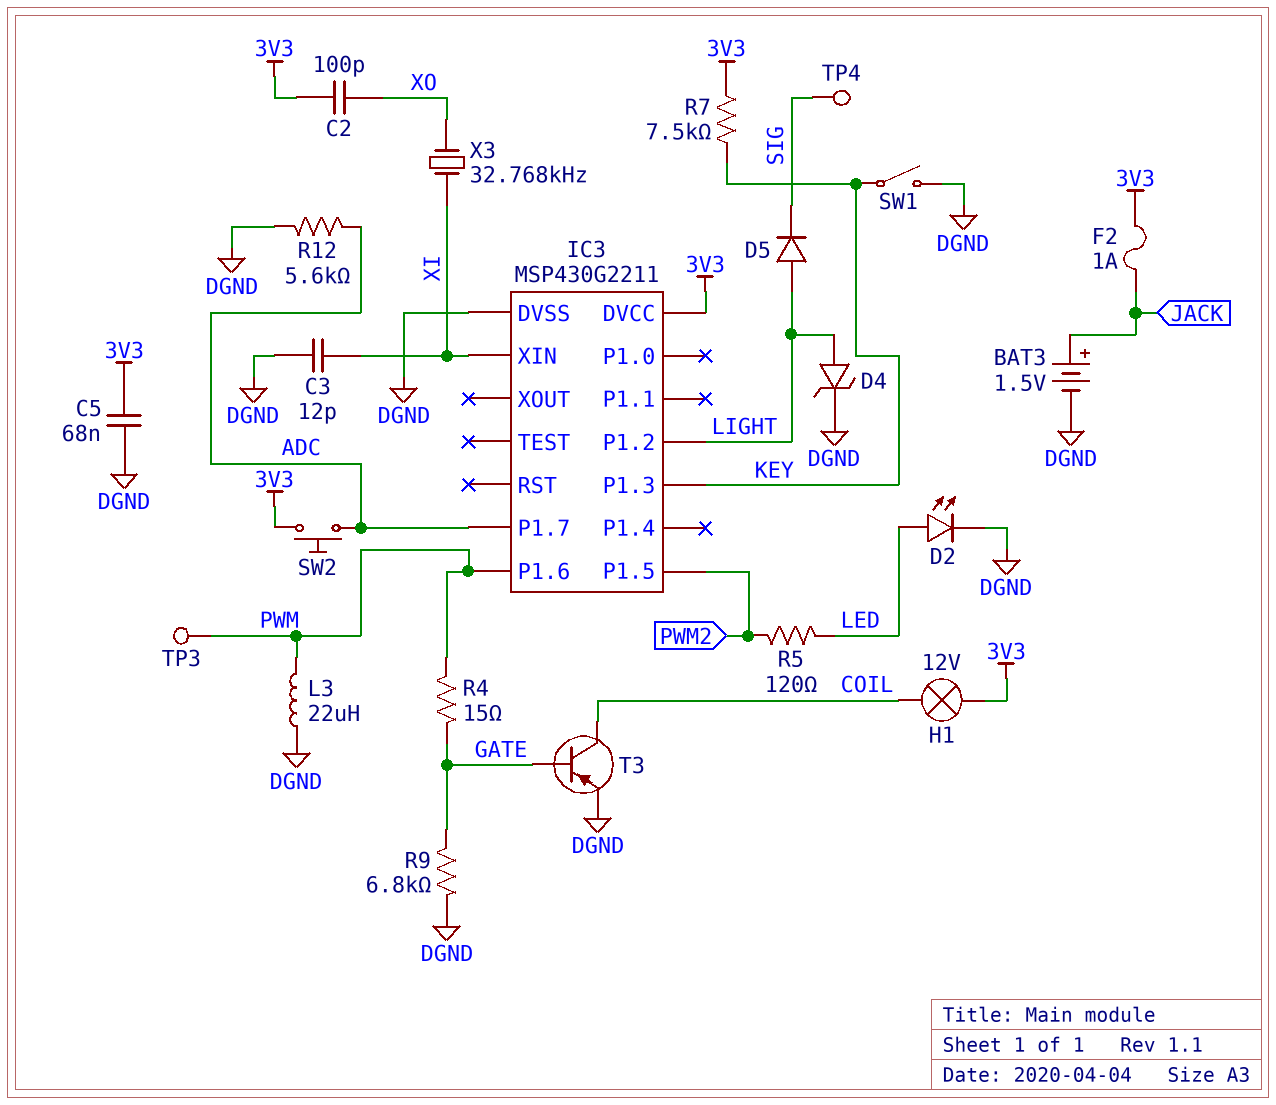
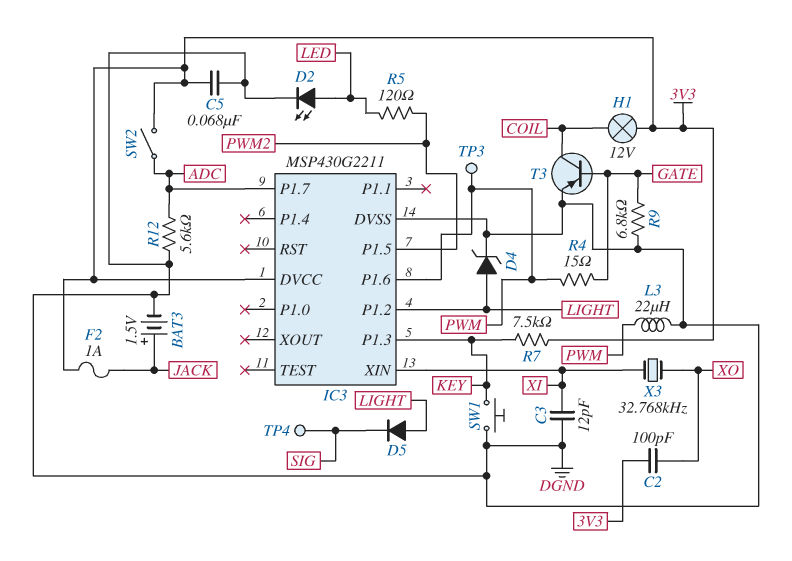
SW1: switch (DGND, KEY) -> button (DGND, KEY)
SW2: button (3V3, ADC) -> switch (3V3, ADC)

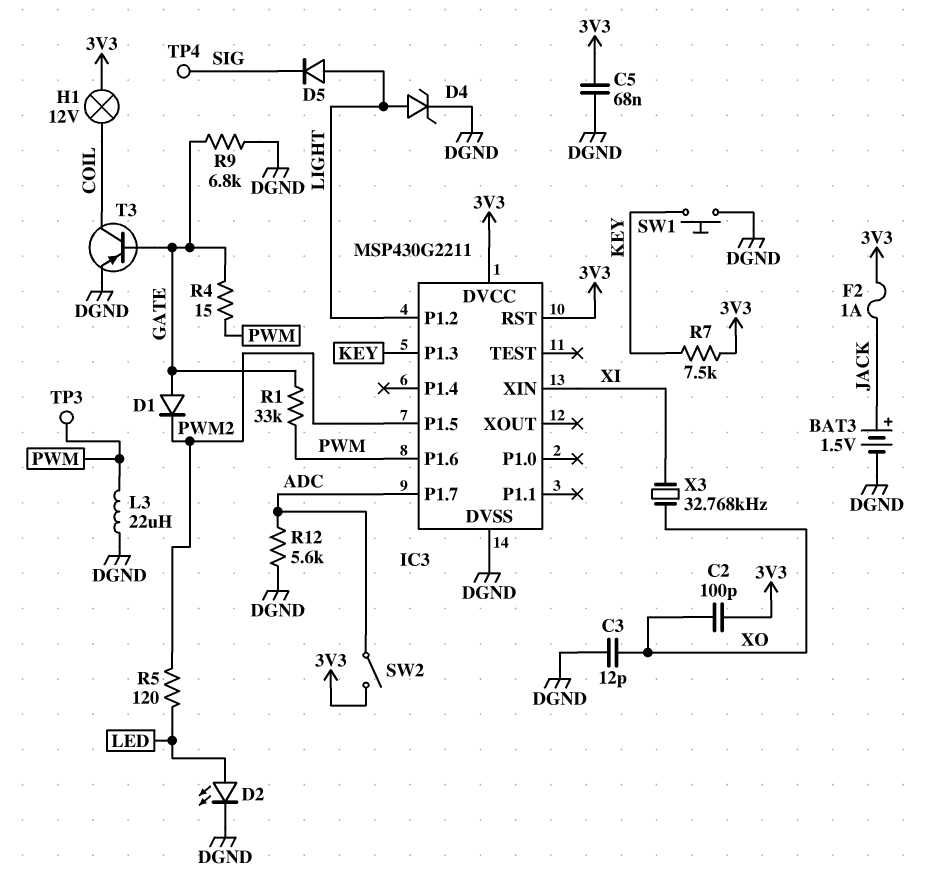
C3: 12pF (DGND, XI) -> 12pF (DGND, XO)
D1: none -> diode (A GATE, K PWM2)
IC3 pin RST: none -> 3V3
R1: none -> 33k (GATE, PWM)

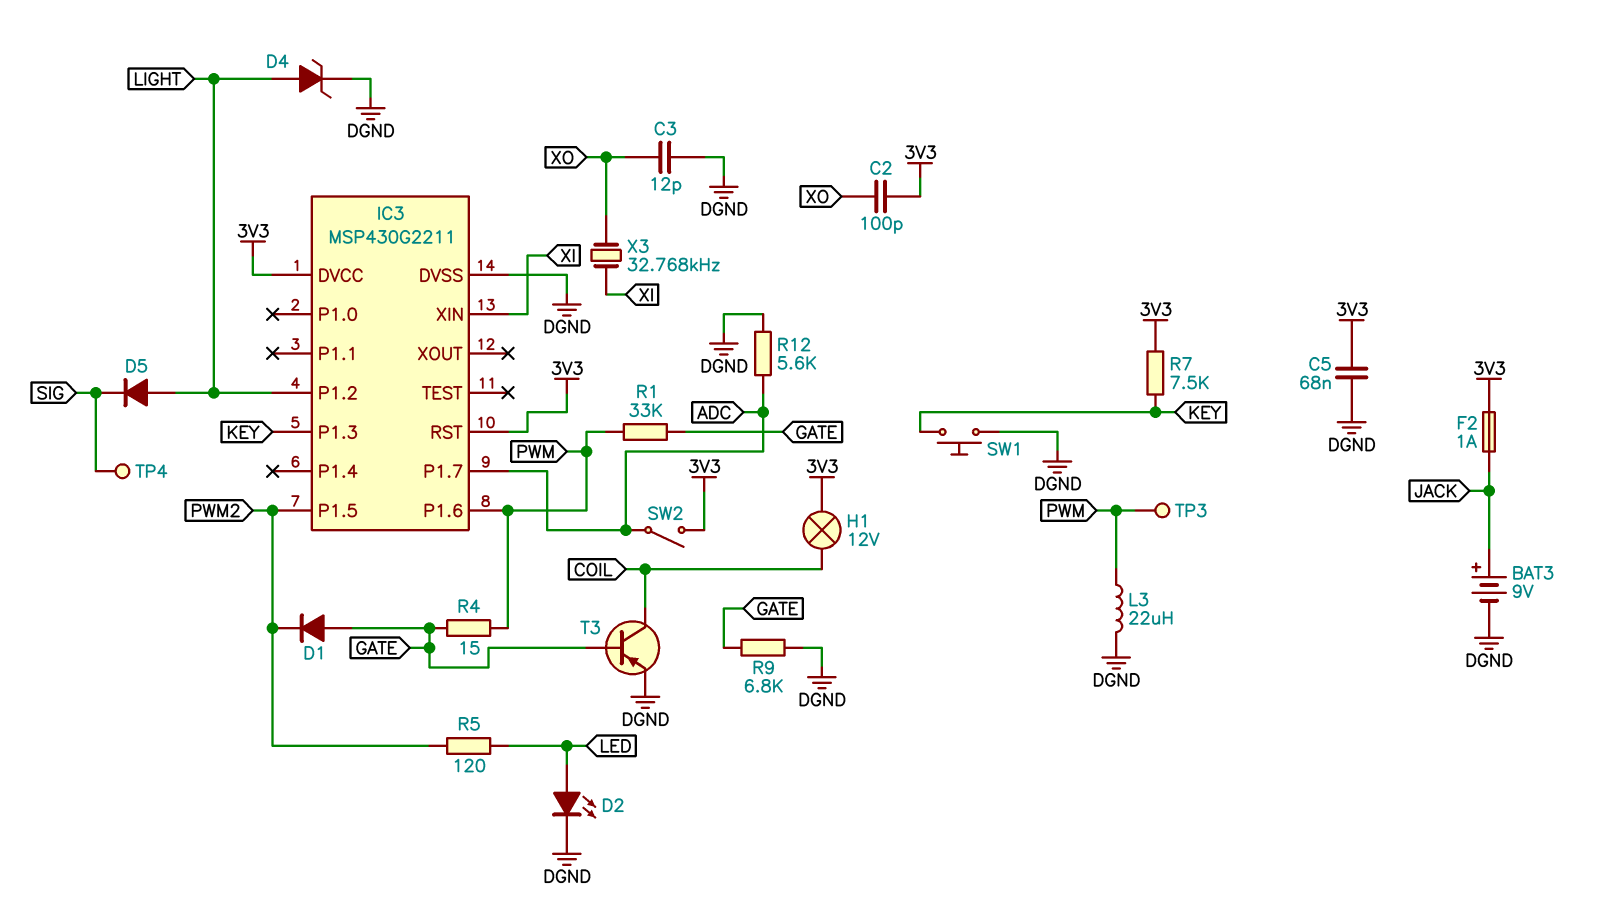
BAT3: 1.5V (plus JACK, minus DGND) -> 9V (plus JACK, minus DGND)

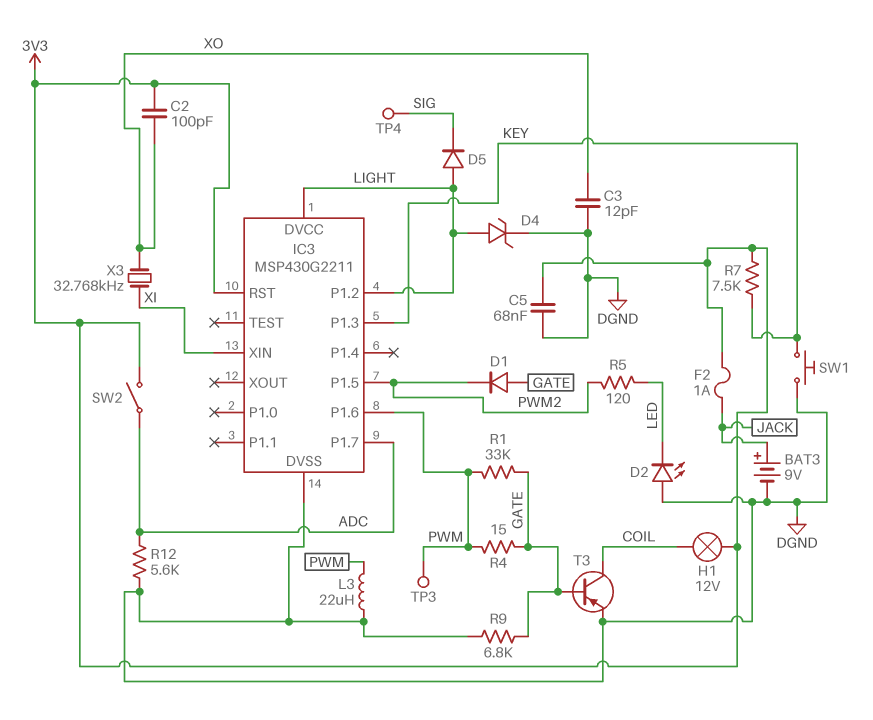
D2: LED (A LED, K DGND) -> LED (A DGND, K LED)
IC3 pin DVCC: 3V3 -> LIGHT

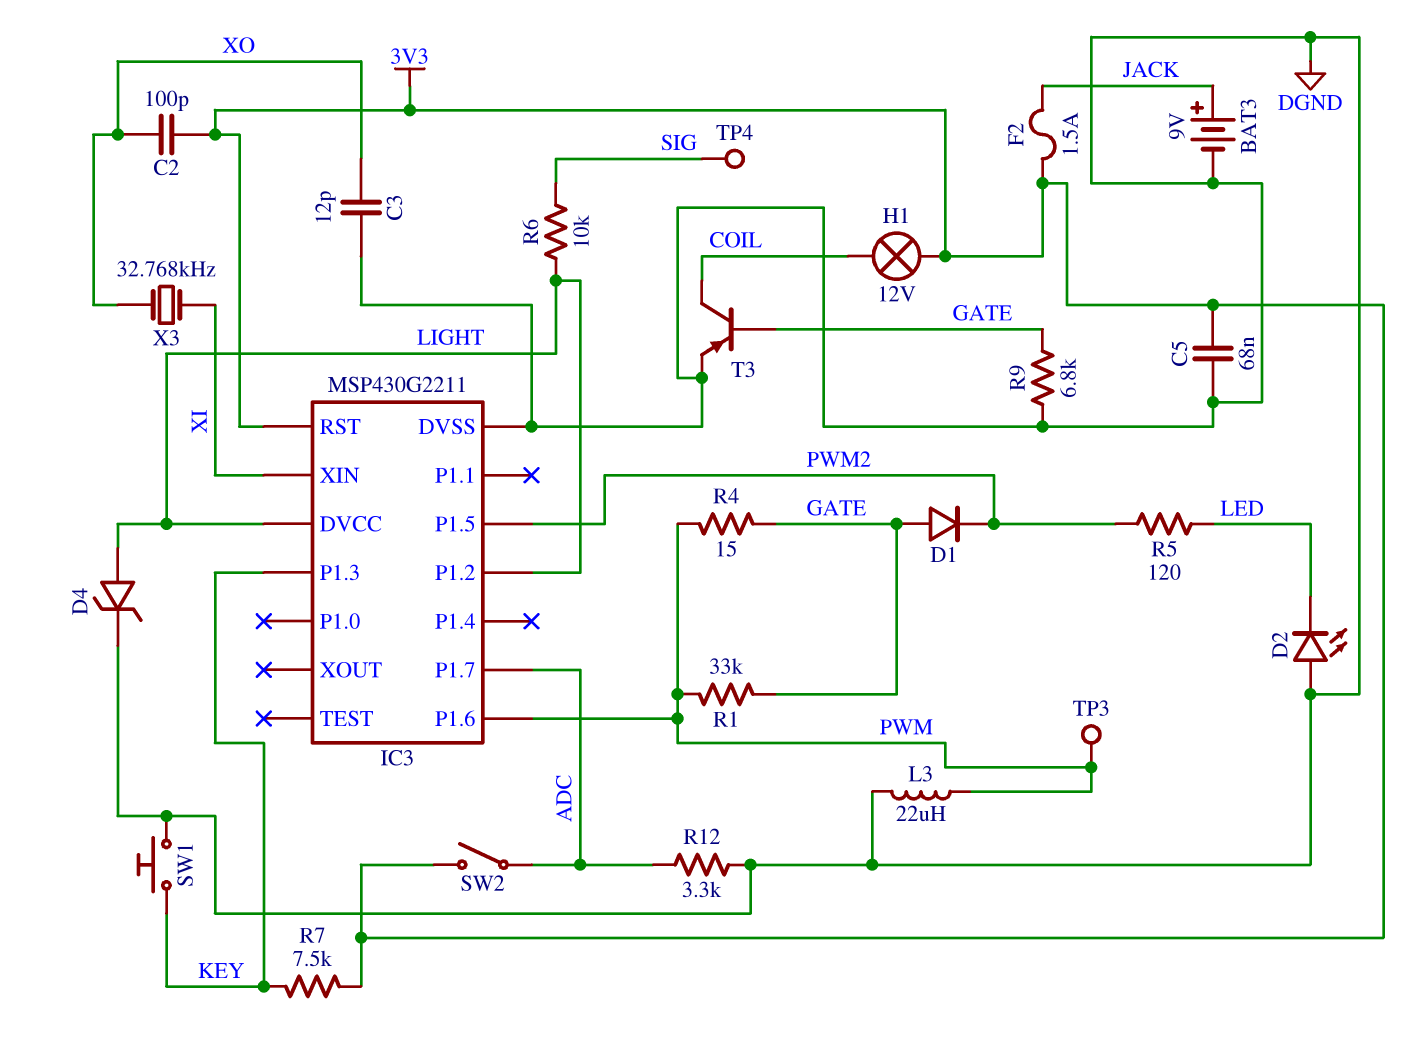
D5: diode (A LIGHT, K SIG) -> none
F2: 1A (3V3, JACK) -> 1.5A (3V3, JACK)
R6: none -> 10k (LIGHT, SIG)
R12: 5.6k (ADC, DGND) -> 3.3k (ADC, DGND)

